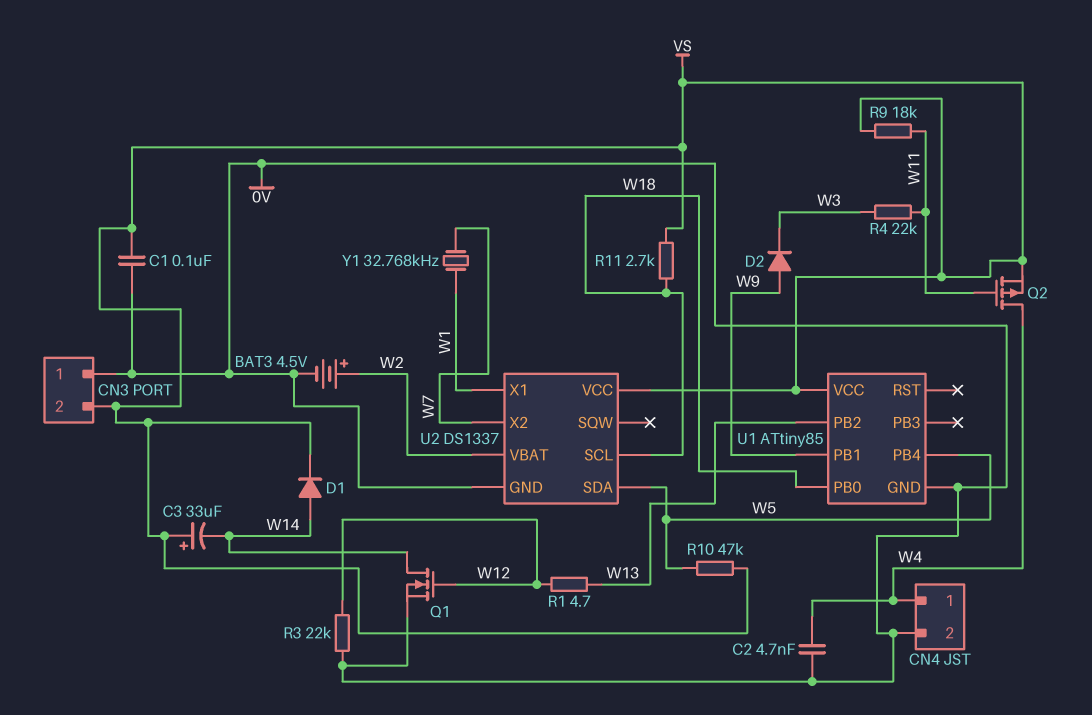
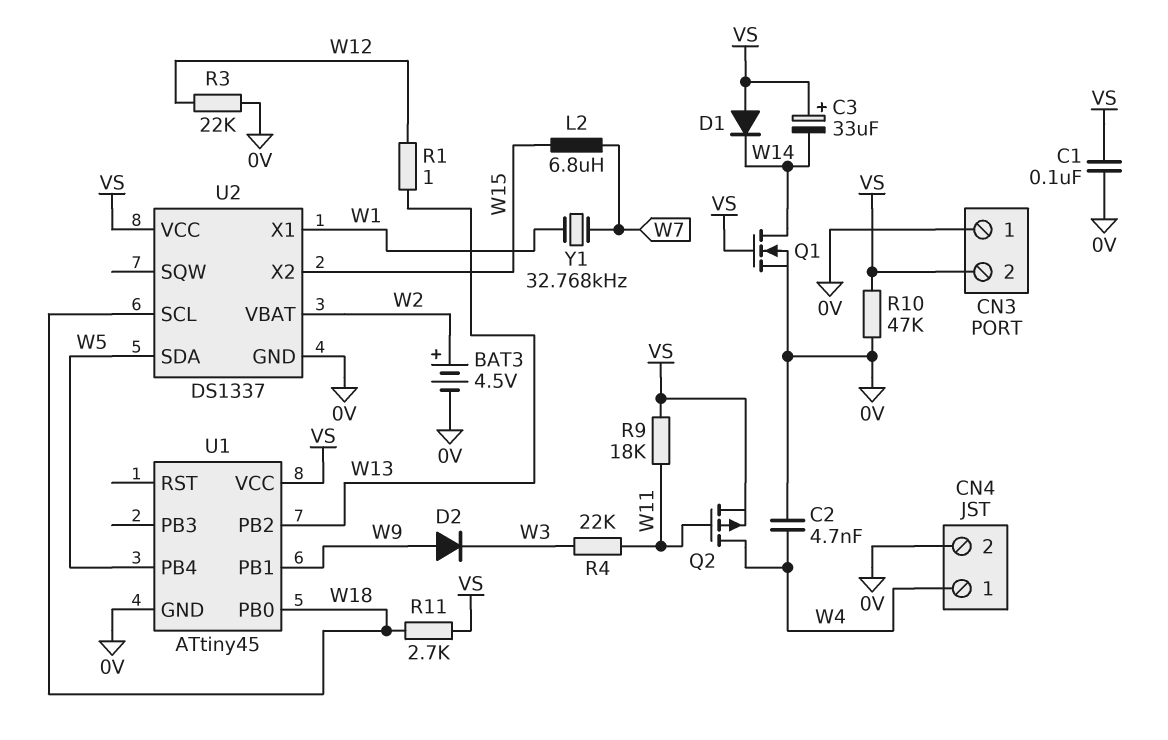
D1: diode (A W14, K VS) -> diode (A VS, K W14)
L2: none -> 6.8uH (W7, W15)
Q1: NMOS (G W12, D W14, S 0V) -> NMOS (G VS, D W14, S 0V)
R1: 4.7 (W12, W13) -> 1 (W12, W13)
R10: 47k (VS, W5) -> 47k (0V, VS)
U1: ATtiny85 -> ATtiny45
U2 pin X2: W7 -> W15

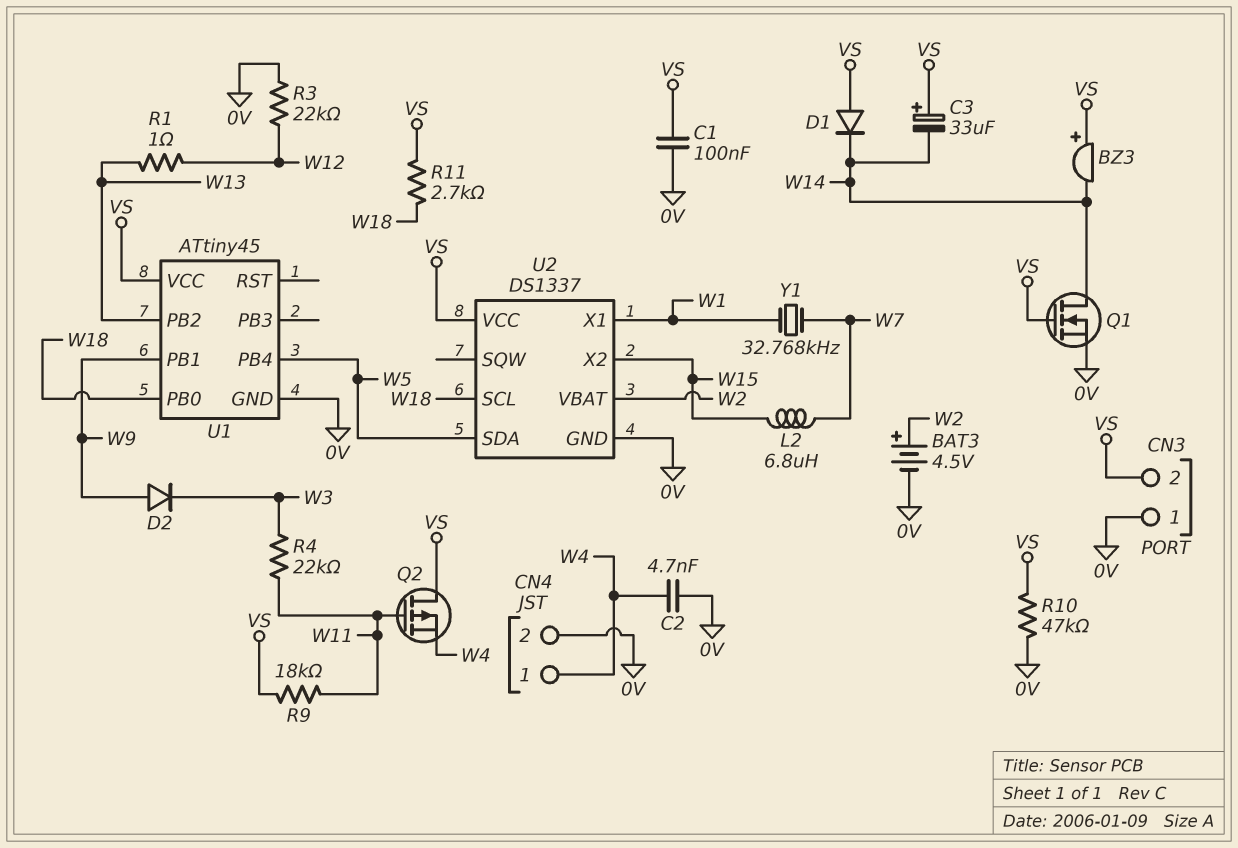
BZ3: none -> buzzer (plus VS, minus W14)
Q2: PMOS (G W11, D W4, S VS) -> PMOS (G W11, D VS, S W4)

